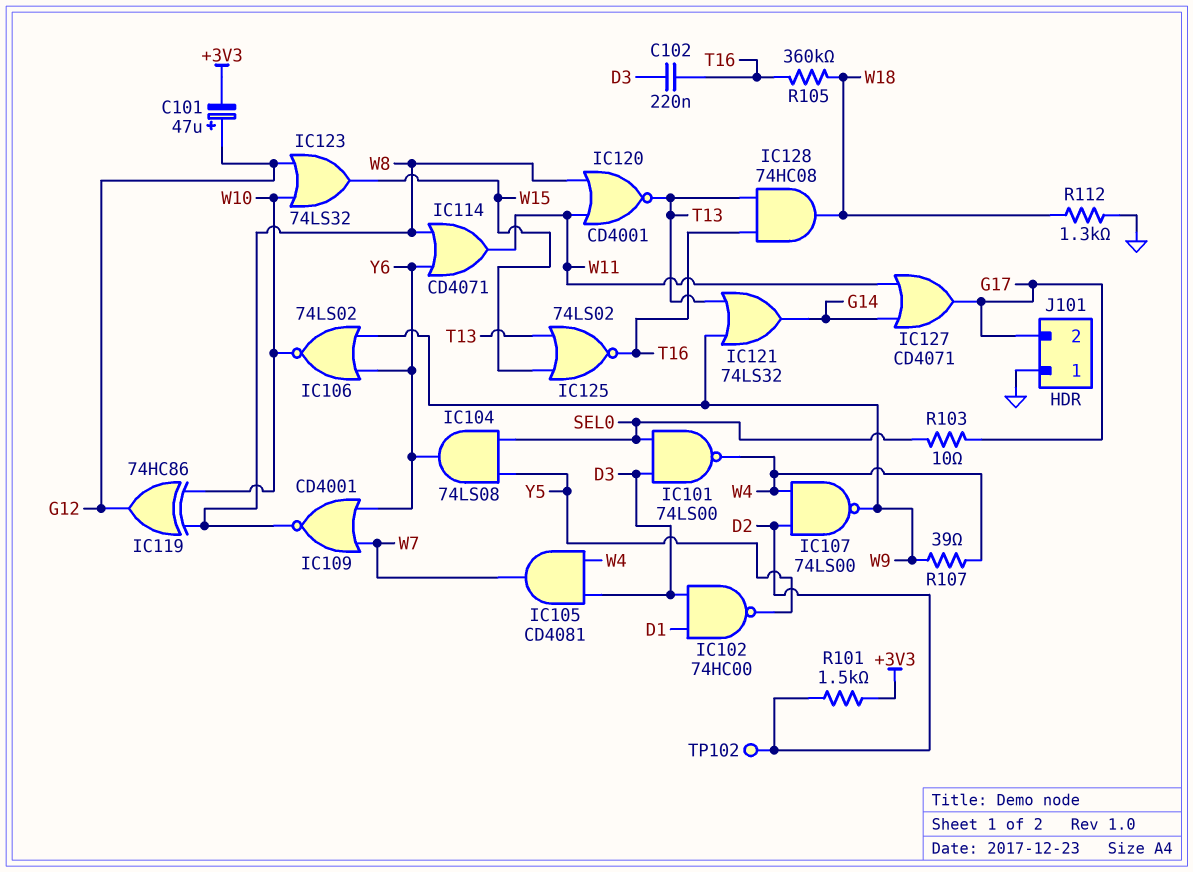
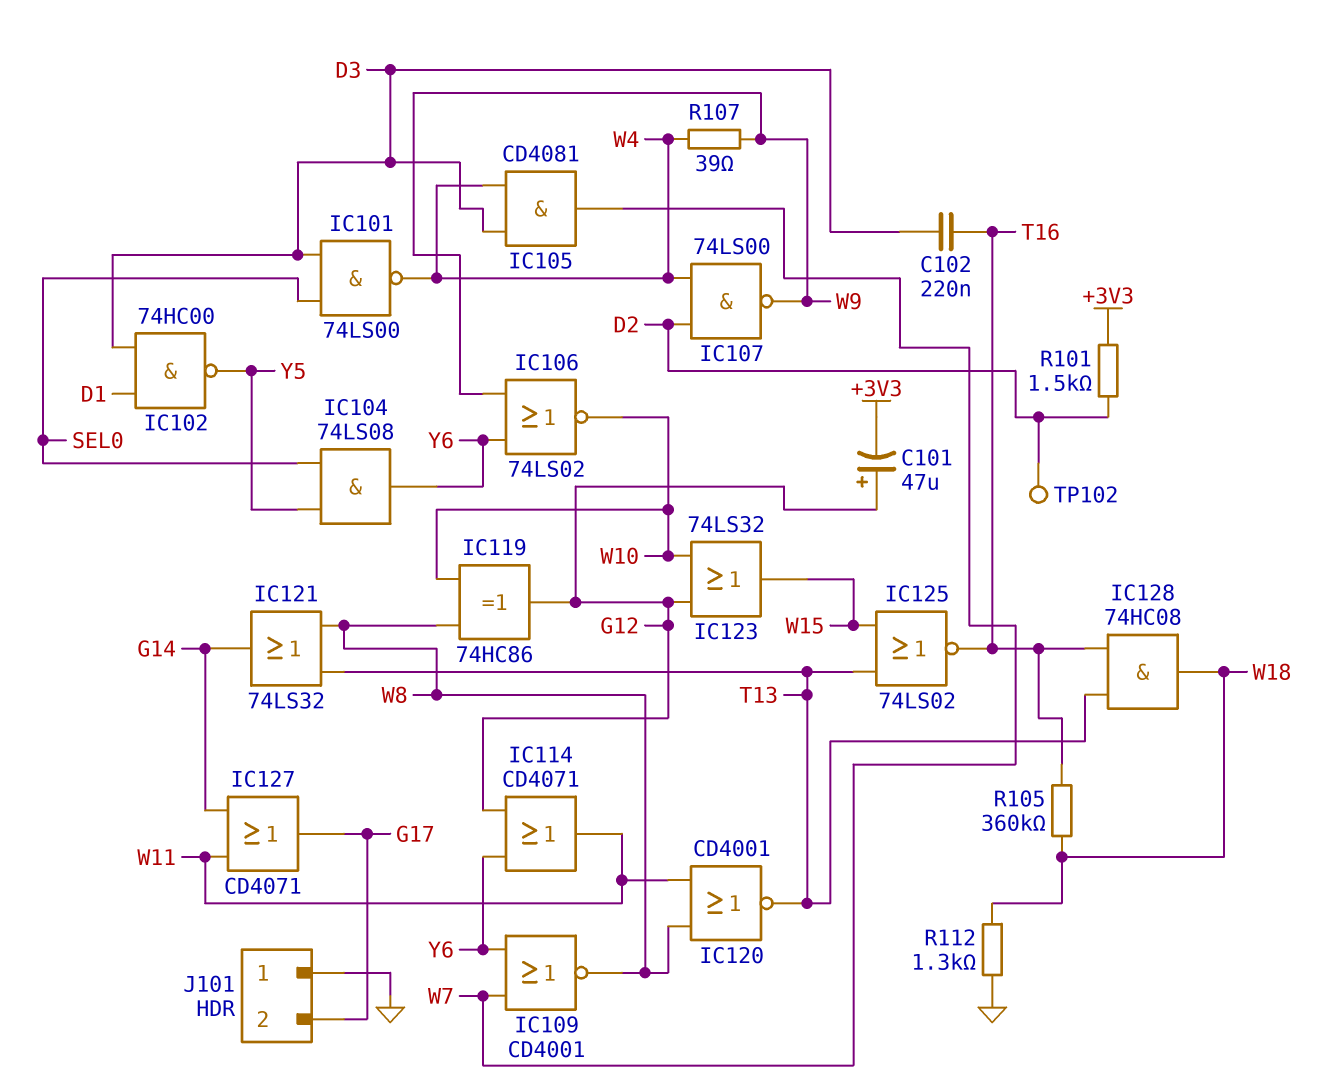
IC114: OR CD4071 (in W8, in Y6, out W11) -> OR CD4071 (in G12, in Y6, out W11)
IC121: OR 74LS32 (in T13, in W9, out G14) -> OR 74LS32 (in T13, in W8, out G14)
R103: 10 (G17, SEL0) -> none

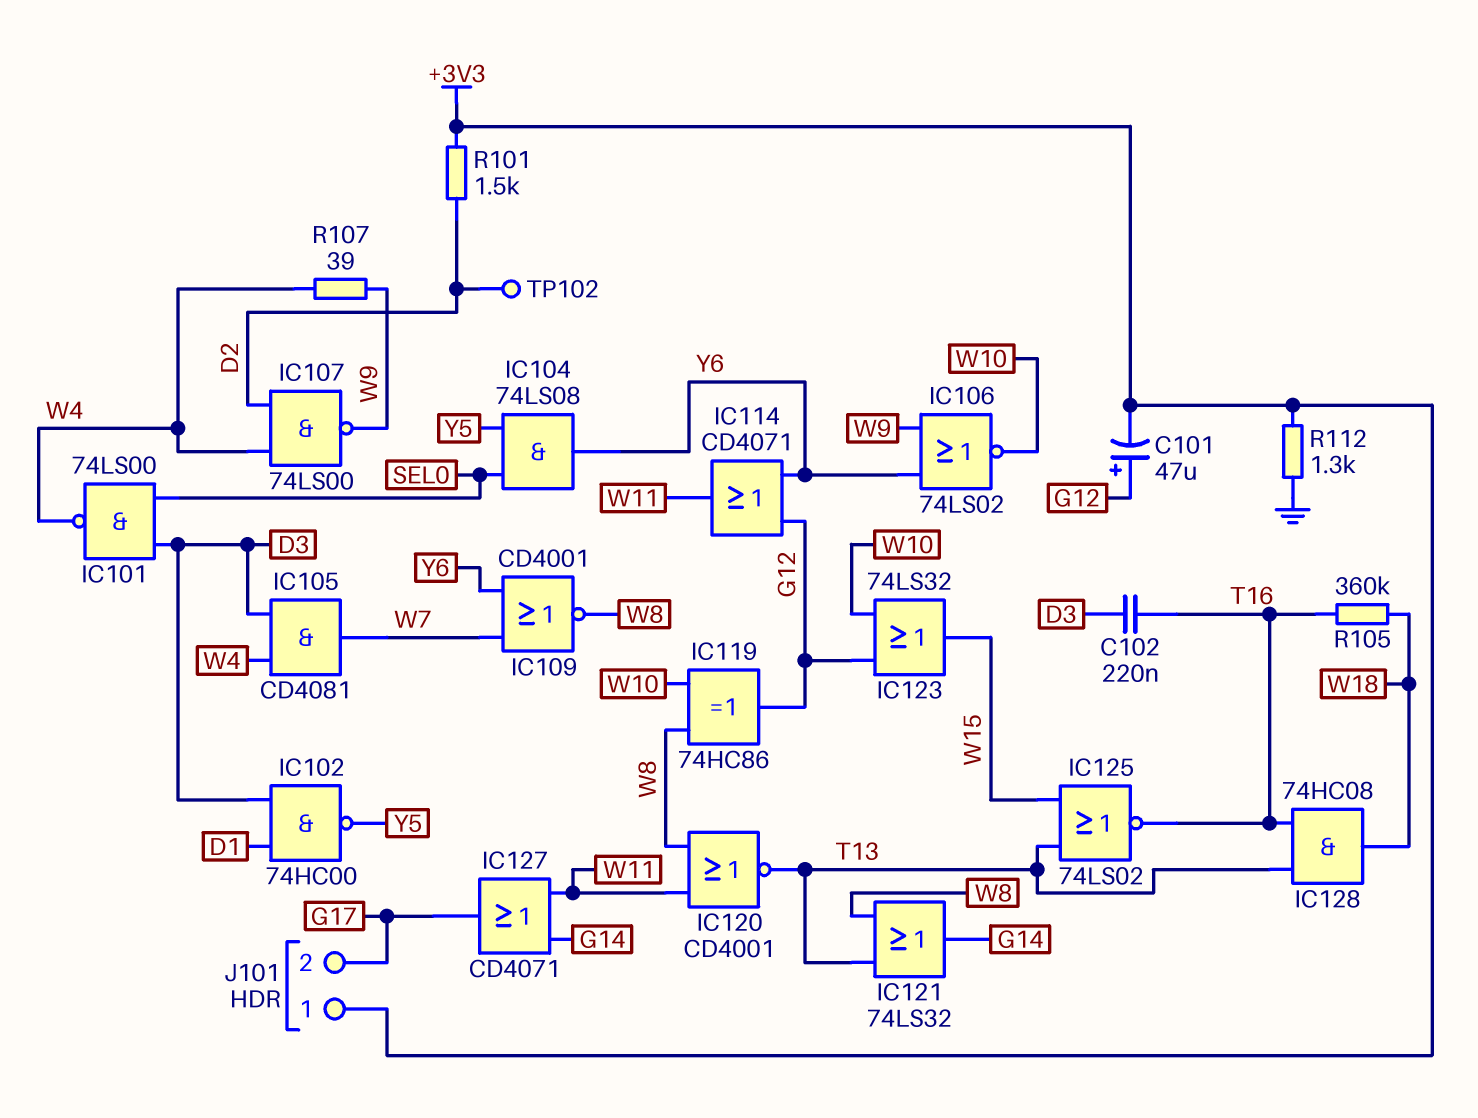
J101 pin 1: GND -> +3V3
R112: 1.3k (GND, W18) -> 1.3k (+3V3, GND)

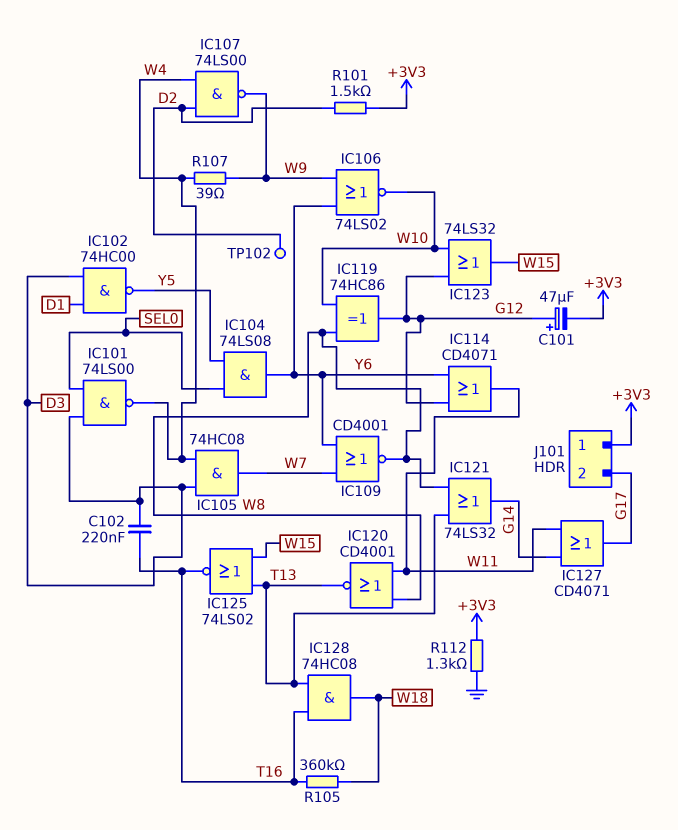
IC105: AND CD4081 (in D3, in W4, out W7) -> AND 74HC08 (in D3, in W4, out W7)

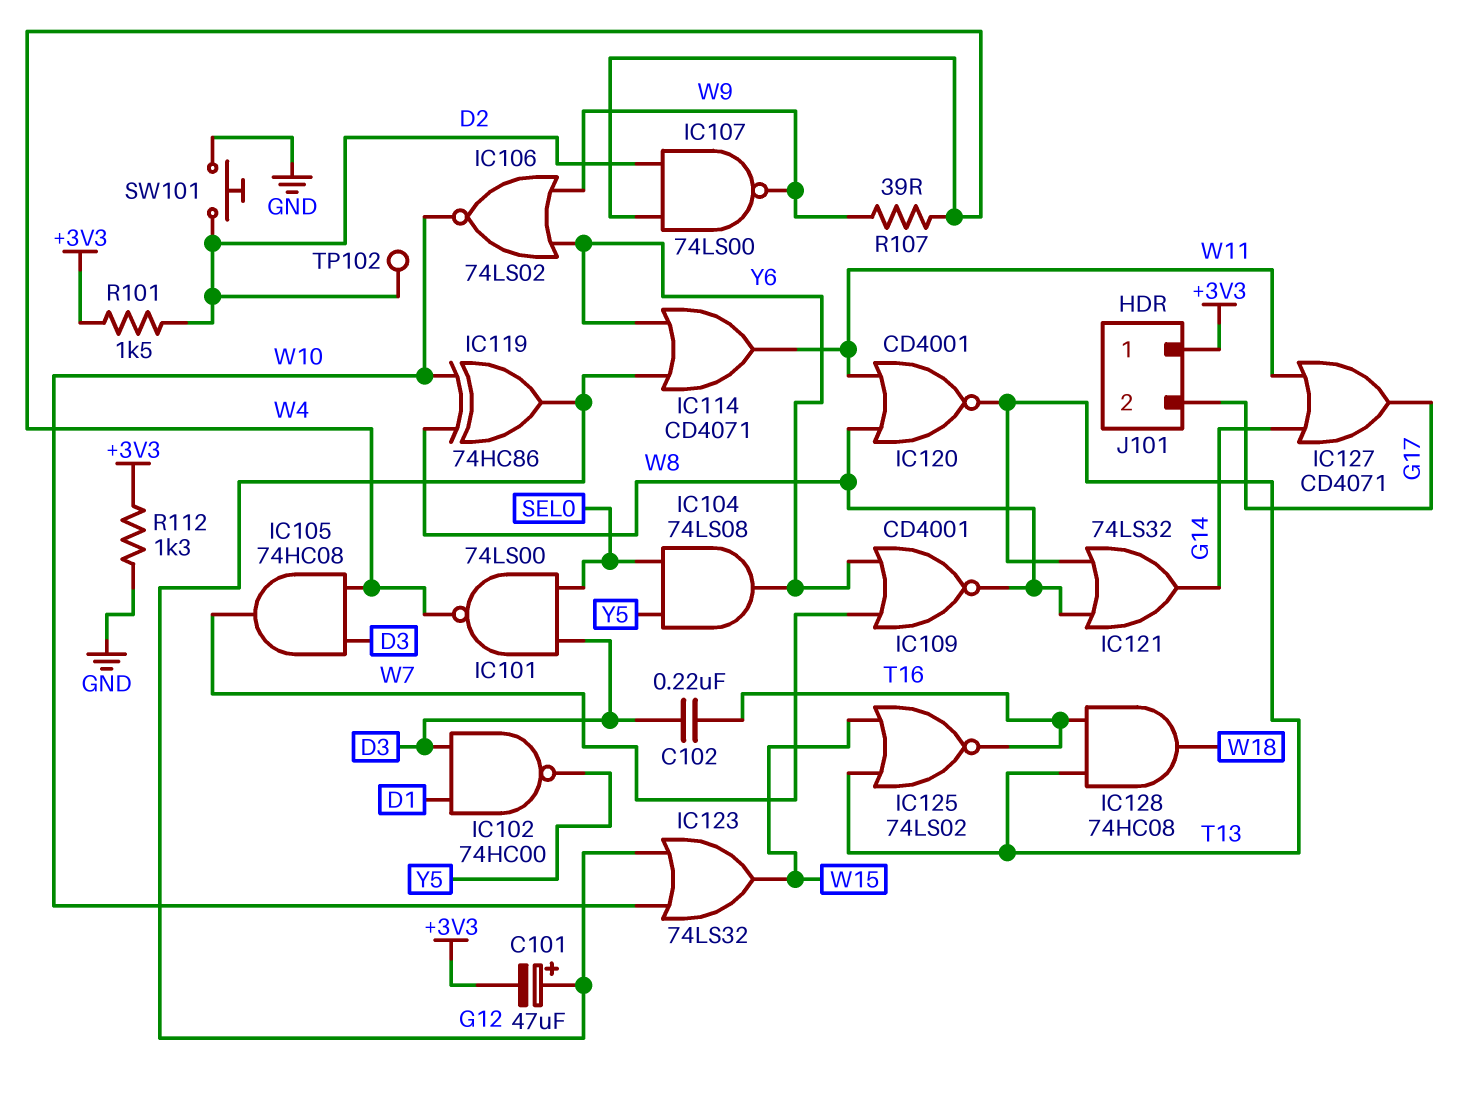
R105: 360k (T16, W18) -> none
SW101: none -> button (D2, GND)

